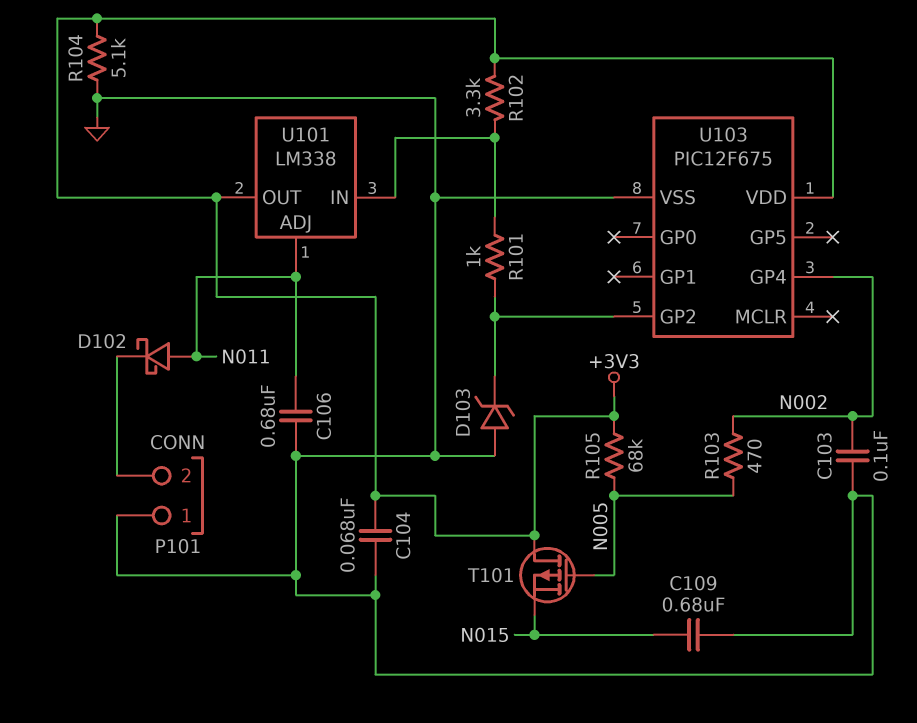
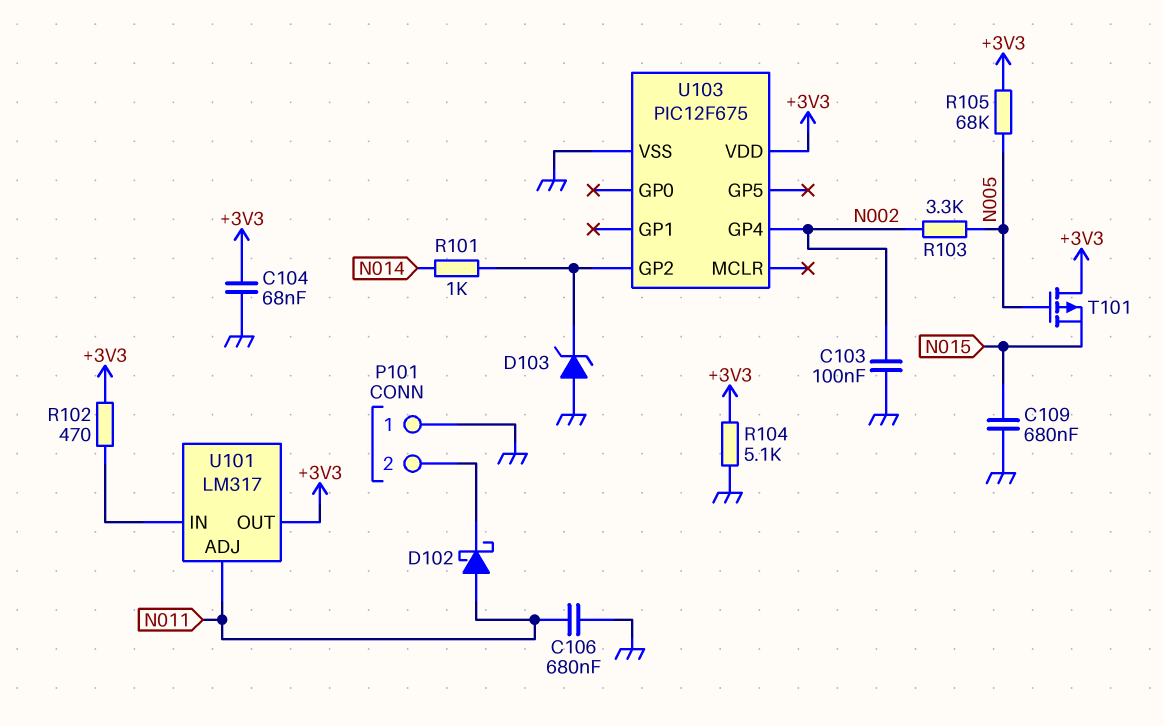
R101: 1k (U101/IN, U103/GP2) -> 1k (N014, U103/GP2)
R102: 3.3k (+3V3, U101/IN) -> 470 (+3V3, U101/IN)
R103: 470 (N002, N005) -> 3.3k (N002, N005)
U101: LM338 -> LM317

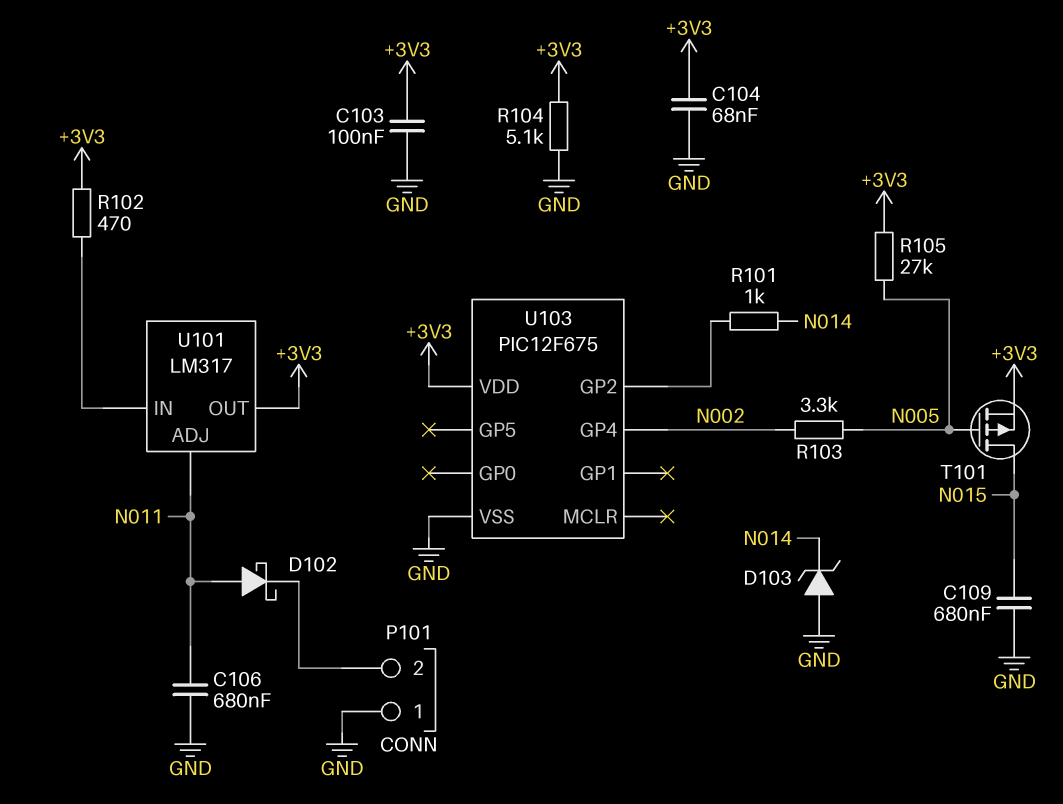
C103: 100nF (GND, N002) -> 100nF (+3V3, GND)
D103: zener (A GND, K U103/GP2) -> zener (A GND, K N014)
R105: 68k (+3V3, N005) -> 27k (+3V3, N005)
T101: PMOS (G N005, D +3V3, S N015) -> PMOS (G N005, D N015, S +3V3)

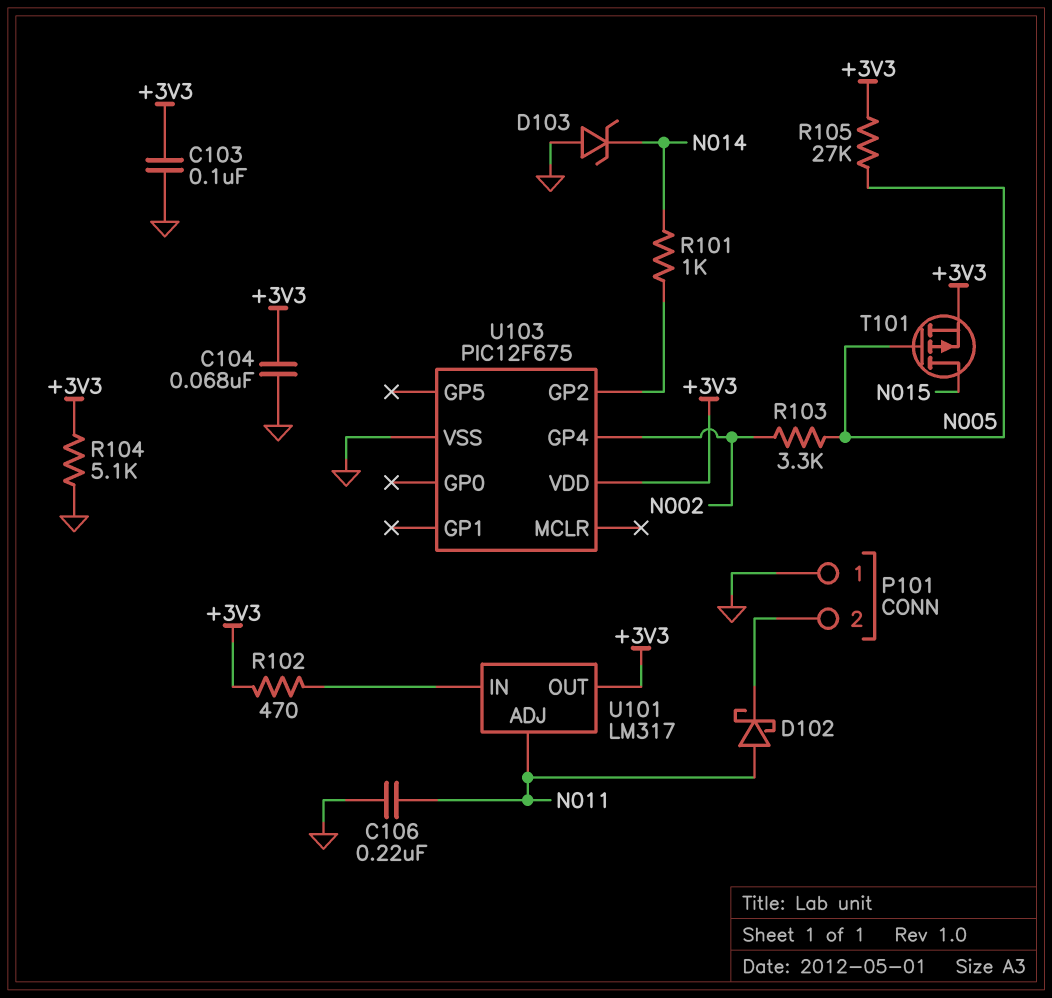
C106: 680nF (GND, N011) -> 220nF (GND, N011)
C109: 680nF (GND, N015) -> none

